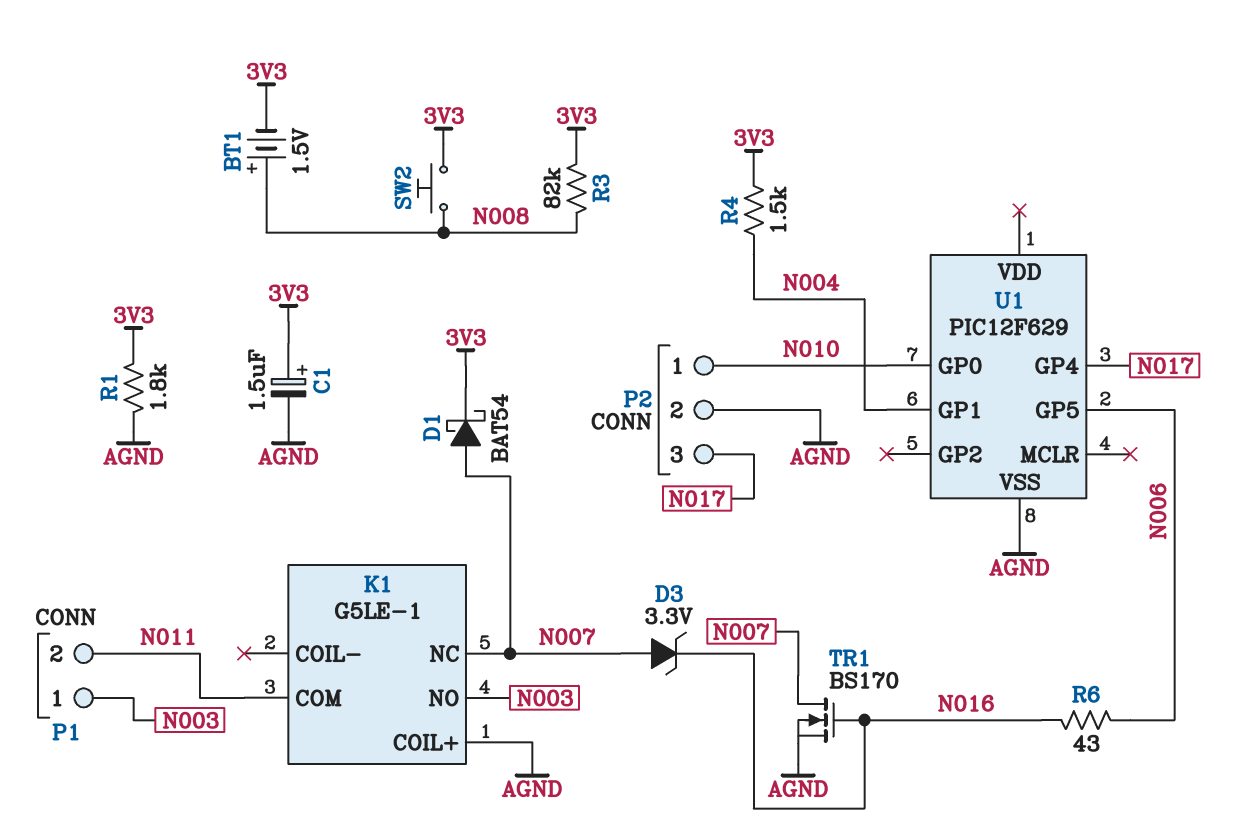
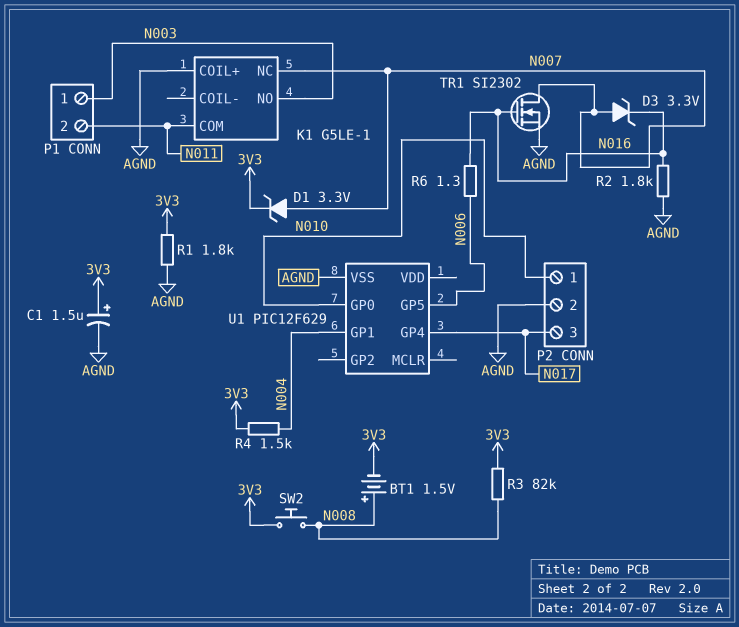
D1: schottky BAT54 (A N007, K 3V3) -> zener 3.3V (A N007, K 3V3)
R2: none -> 1.8k (AGND, N016)
R6: 43 (N006, N016) -> 1.3 (N006, N016)
TR1: NMOS BS170 (G N016, D N007, S AGND) -> NMOS SI2302 (G N016, D N007, S AGND)

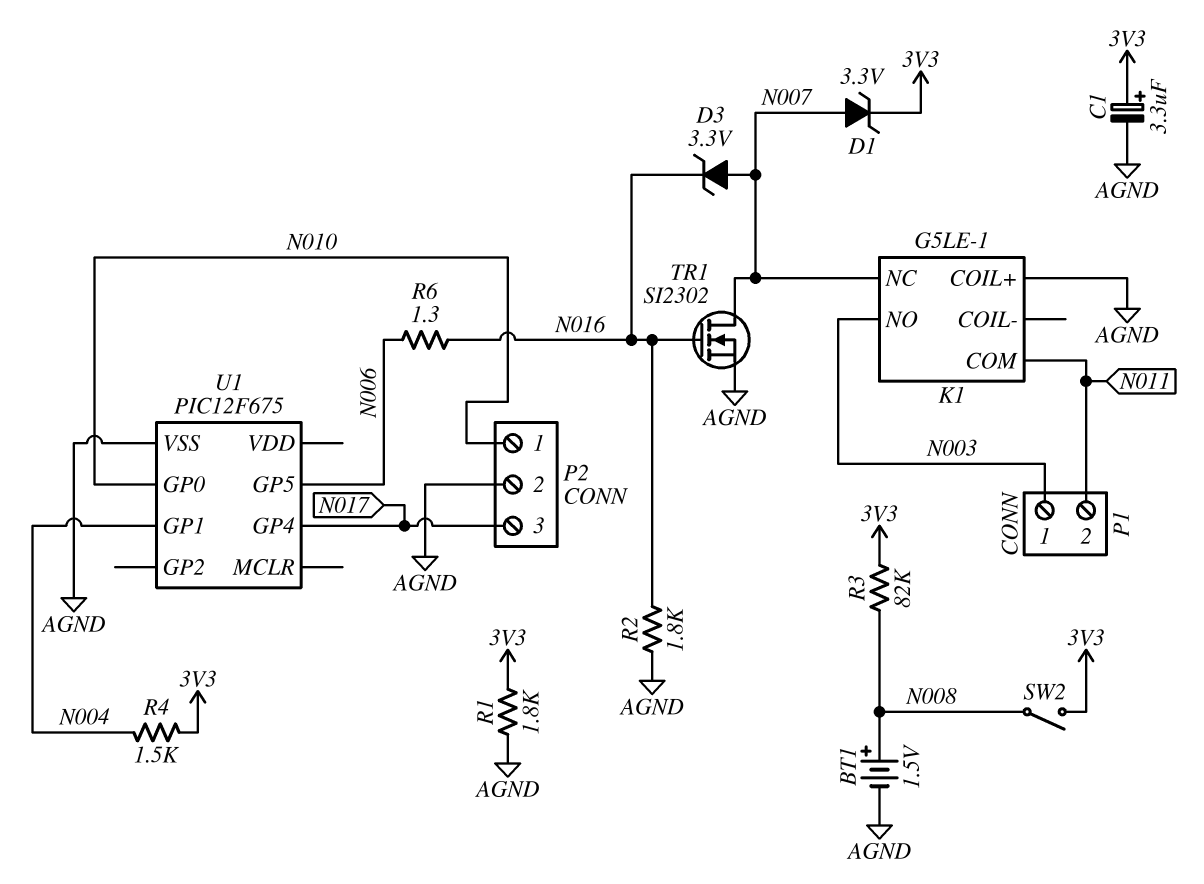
BT1: 1.5V (plus N008, minus 3V3) -> 1.5V (plus N008, minus AGND)
C1: 1.5uF (plus 3V3, minus AGND) -> 3.3uF (plus 3V3, minus AGND)
SW2: button (3V3, N008) -> switch (3V3, N008)
U1: PIC12F629 -> PIC12F675

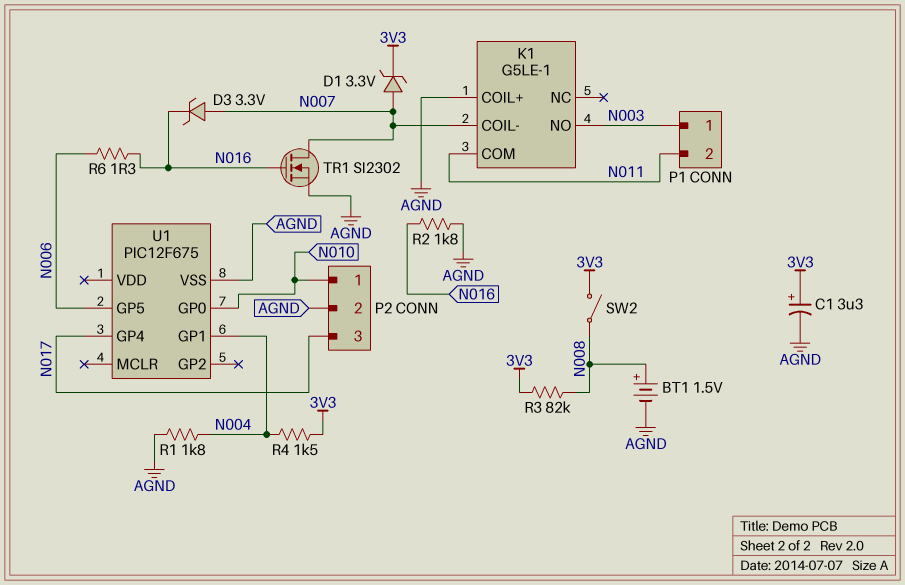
K1 pin COIL-: none -> N007
K1 pin NC: N007 -> none
R1: 1.8k (3V3, AGND) -> 1.8k (AGND, N004)

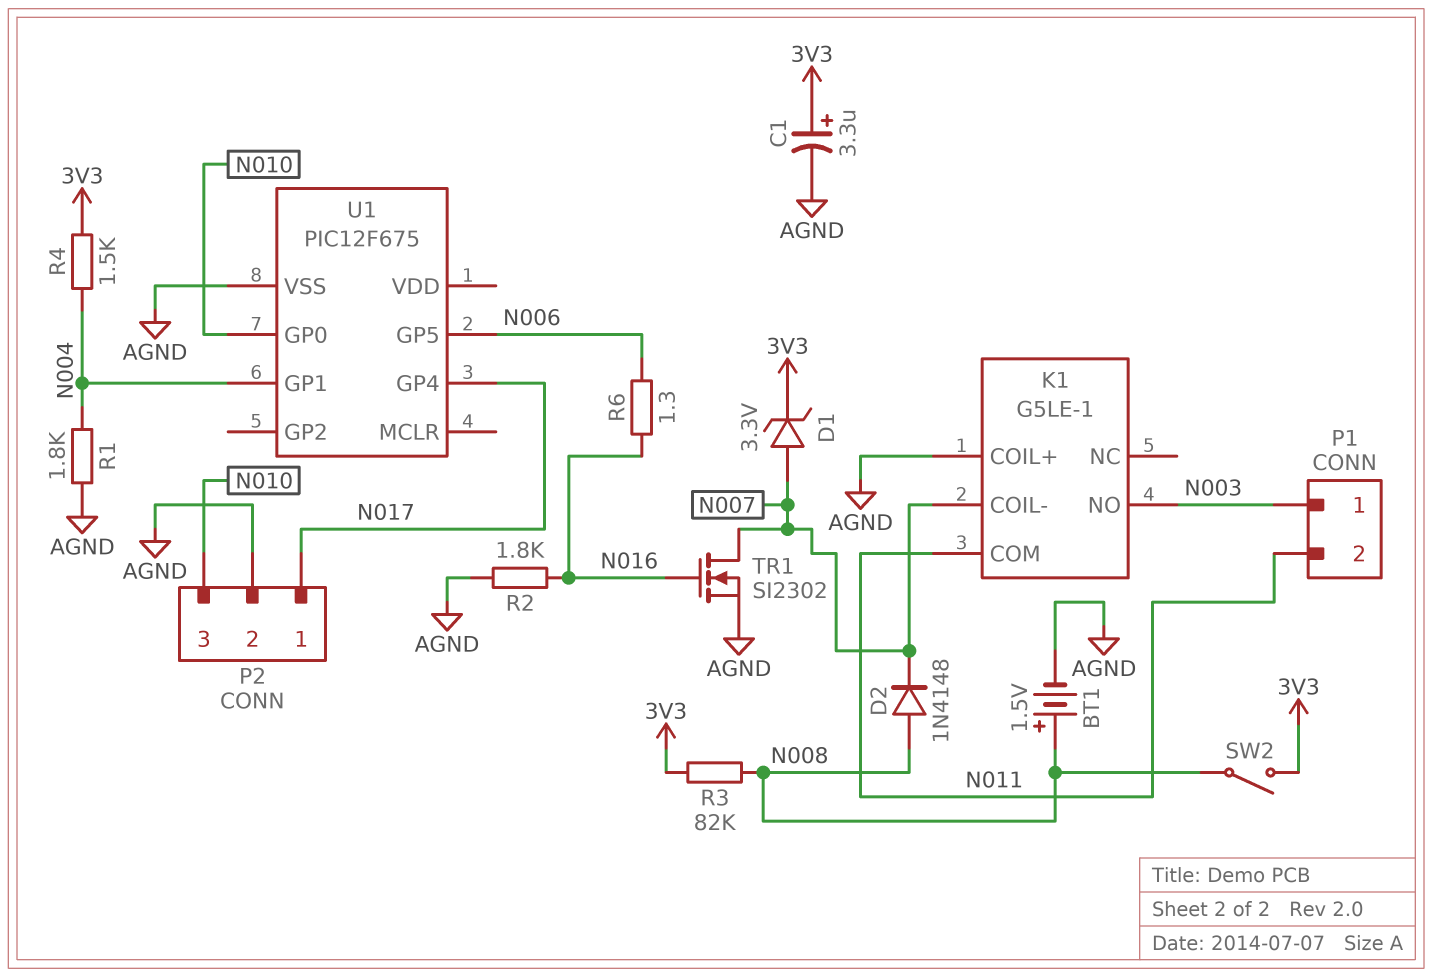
D2: none -> diode 1N4148 (A N008, K N007)
D3: zener 3.3V (A N007, K N016) -> none
P2 pin 1: N010 -> N017
P2 pin 3: N017 -> N010

